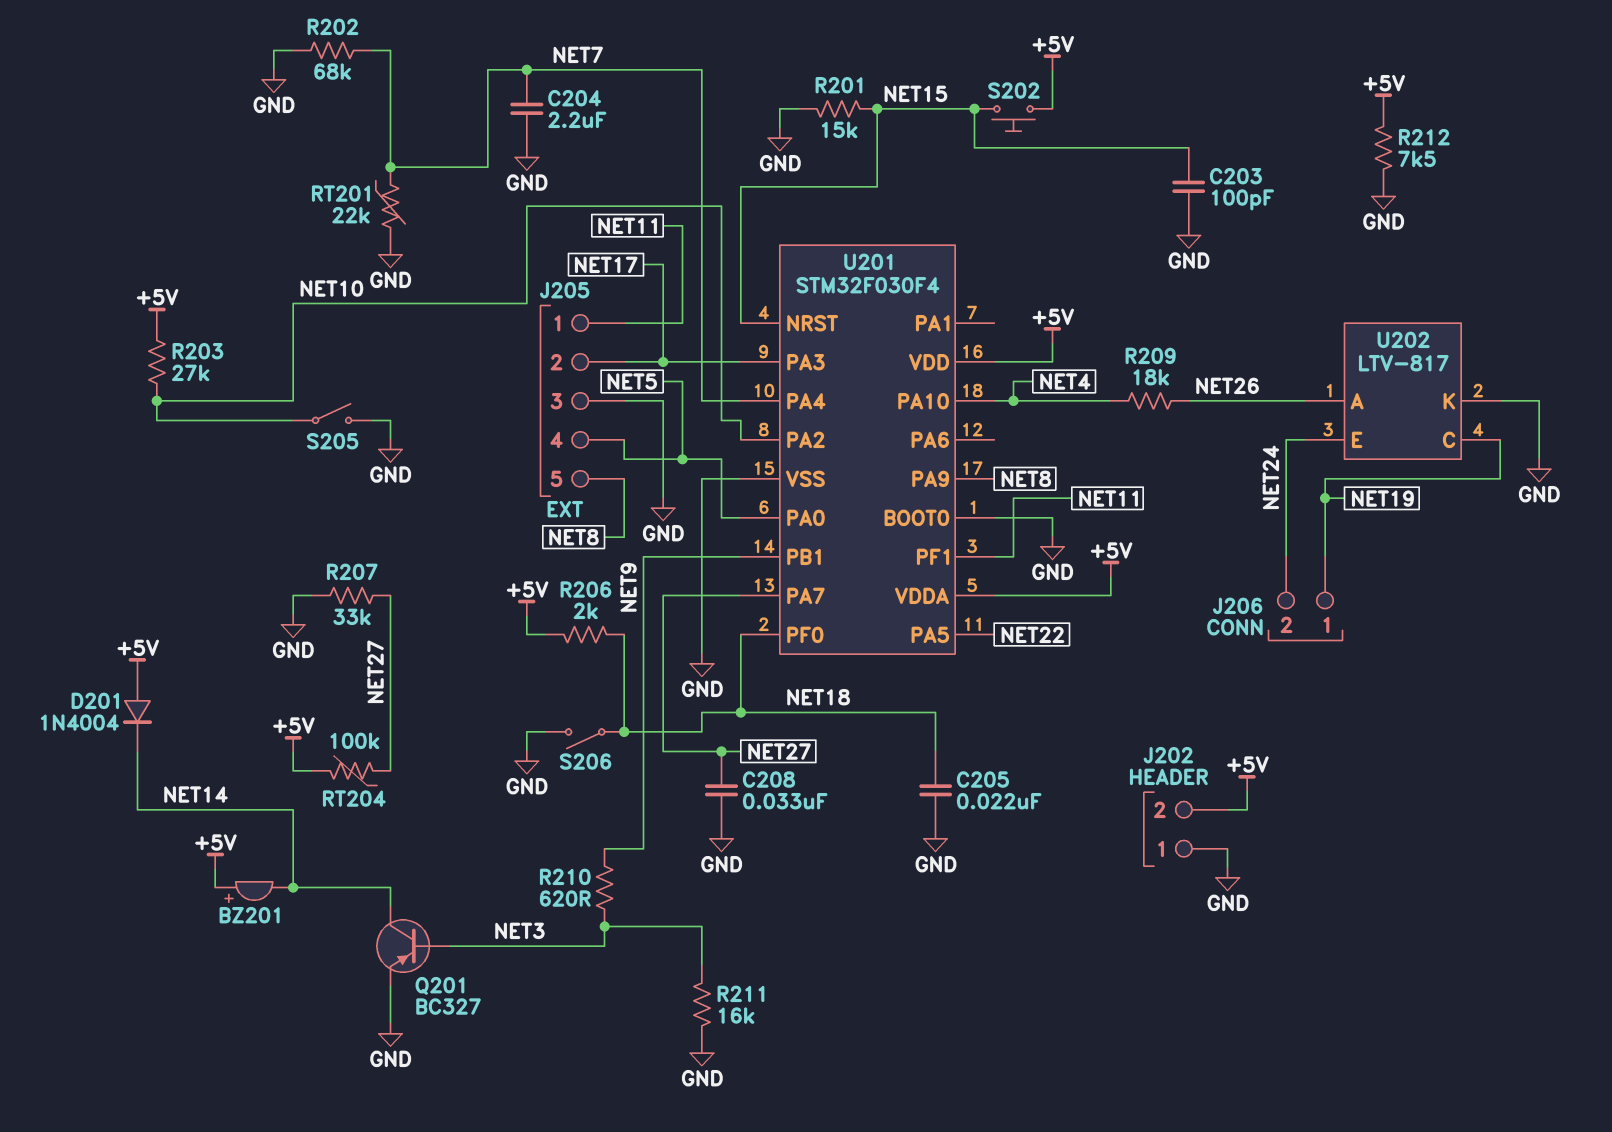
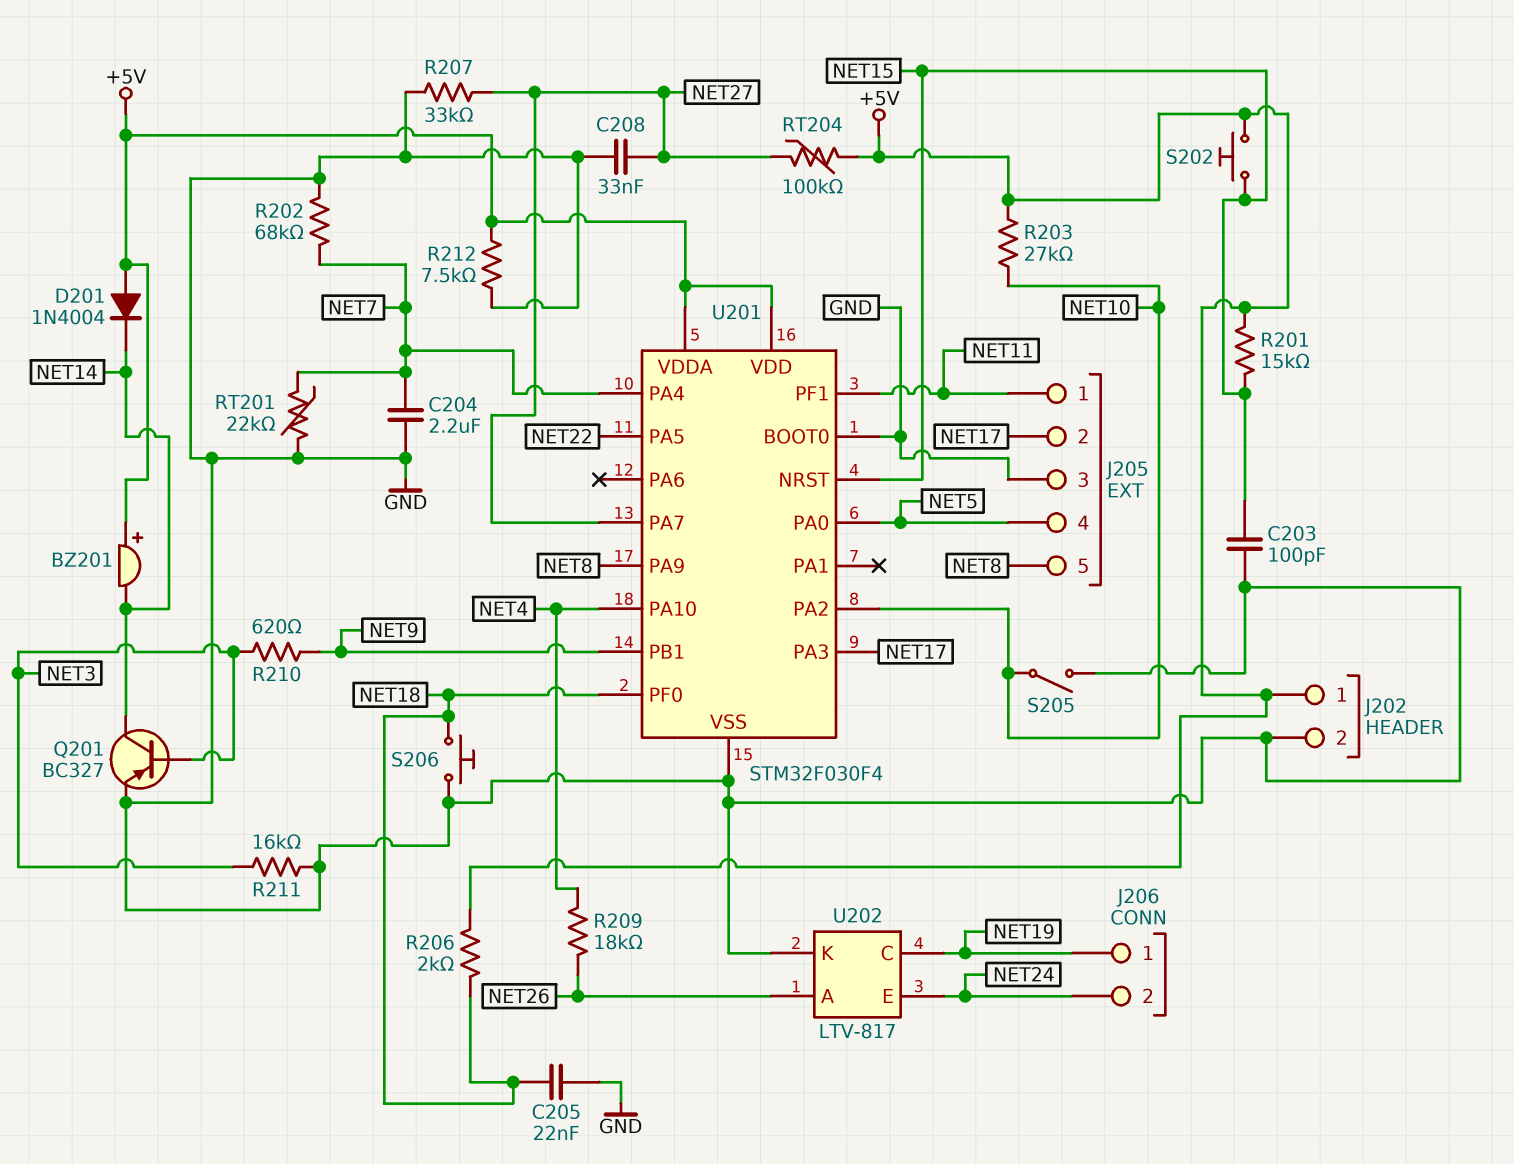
J202 pin 1: GND -> +5V
J202 pin 2: +5V -> GND
R201: 15k (GND, NET15) -> 15k (+5V, NET15)
S206: switch (GND, NET18) -> button (GND, NET18)

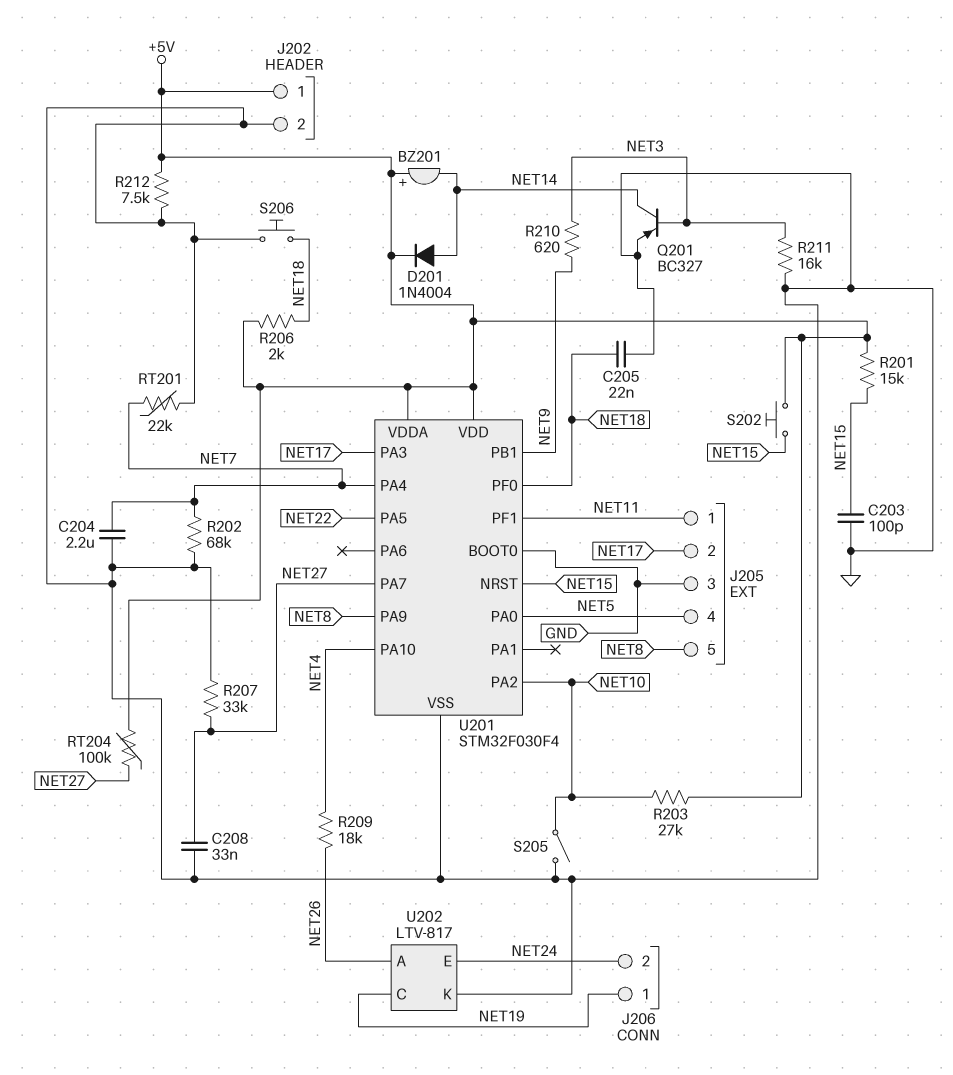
D201: diode 1N4004 (A +5V, K NET14) -> diode 1N4004 (A NET14, K +5V)

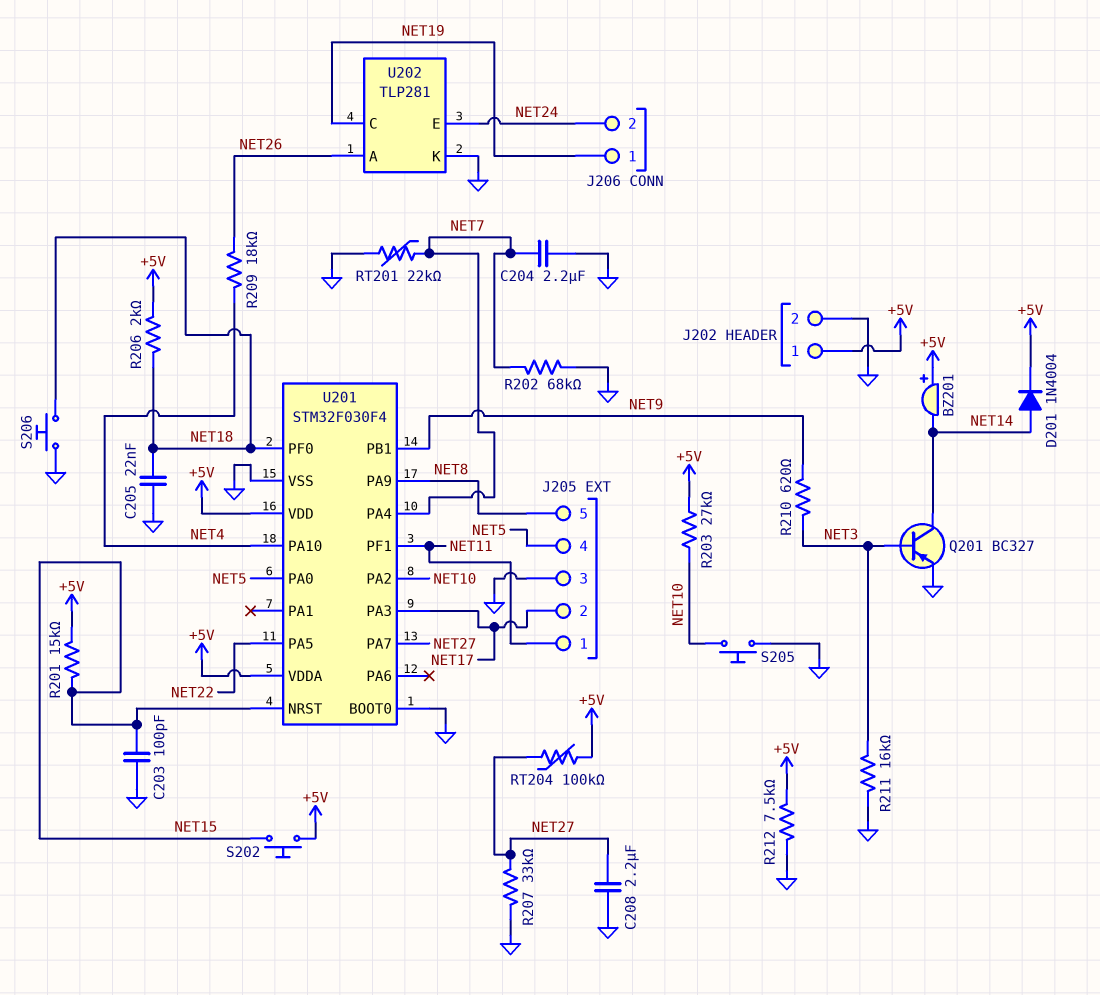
C208: 33nF (GND, NET27) -> 2.2uF (GND, NET27)
S205: switch (GND, NET10) -> button (GND, NET10)
U202: LTV-817 -> TLP281

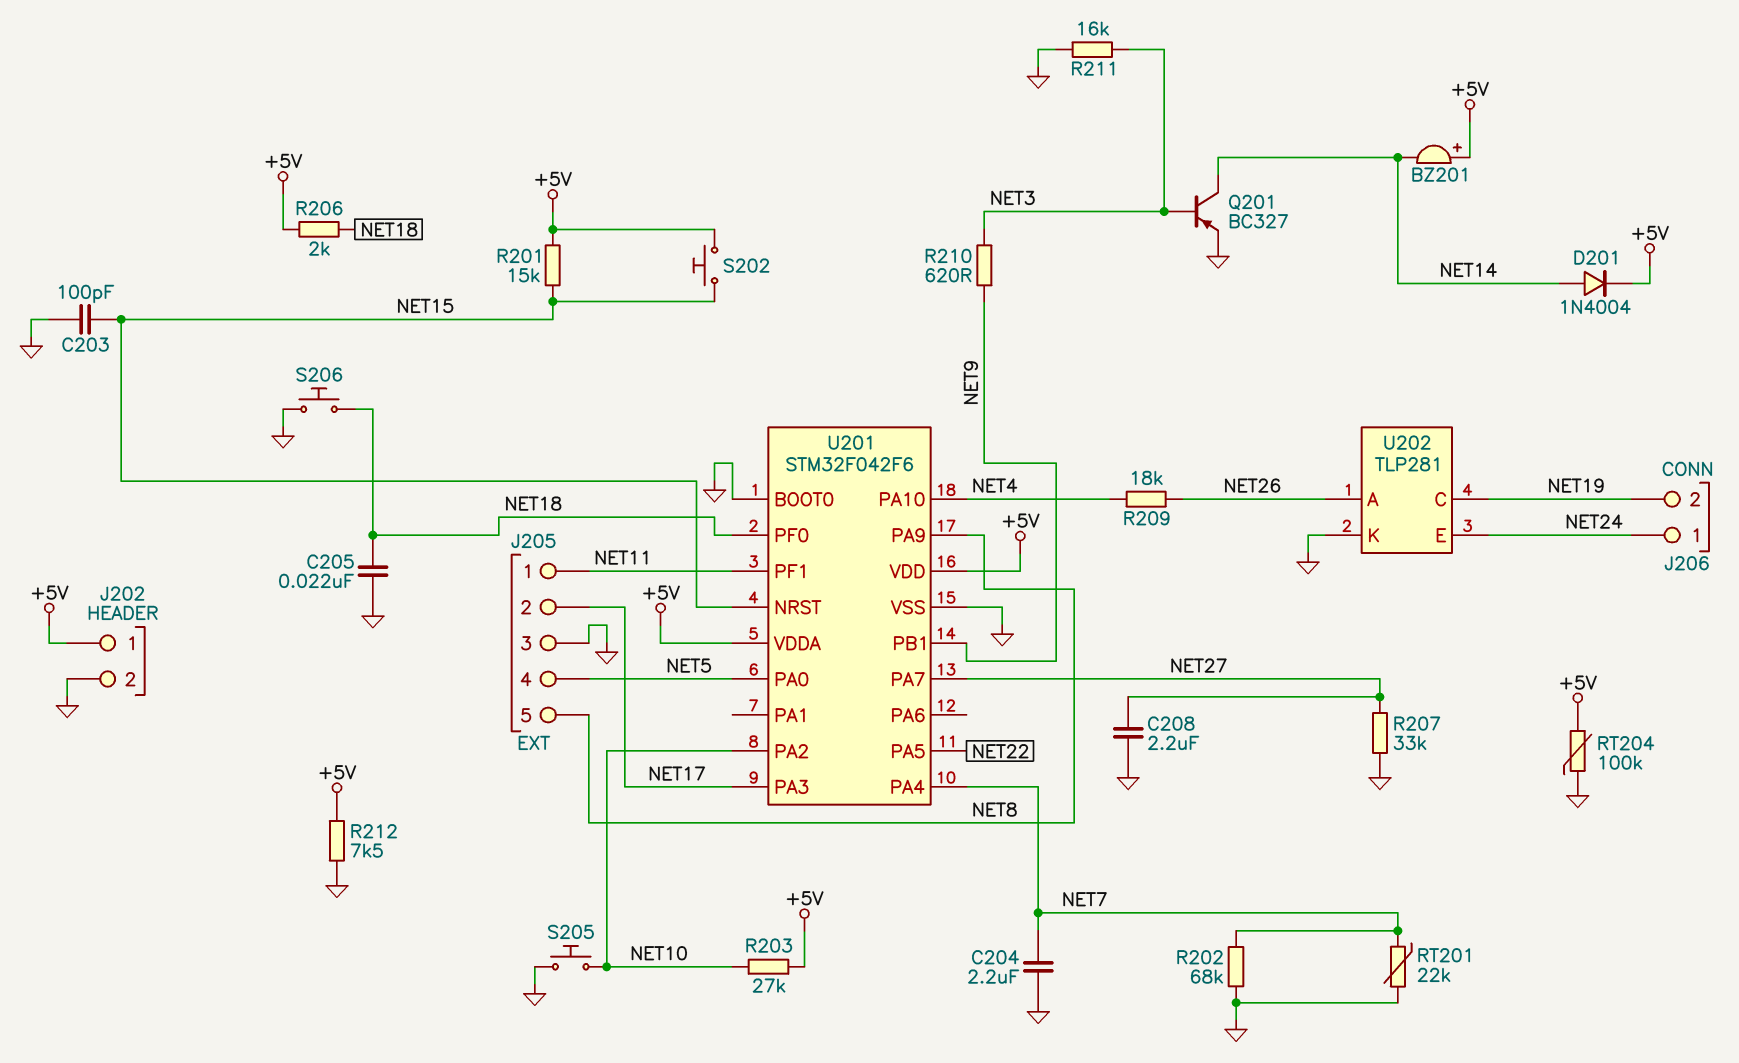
J206 pin 1: NET19 -> NET24
J206 pin 2: NET24 -> NET19
RT204: 100k (+5V, NET27) -> 100k (+5V, GND)
U201: STM32F030F4 -> STM32F042F6

